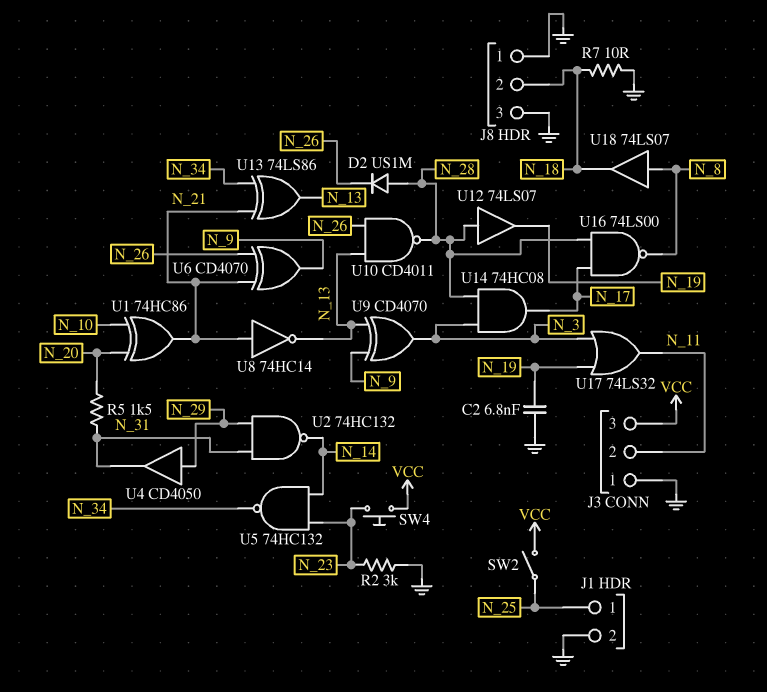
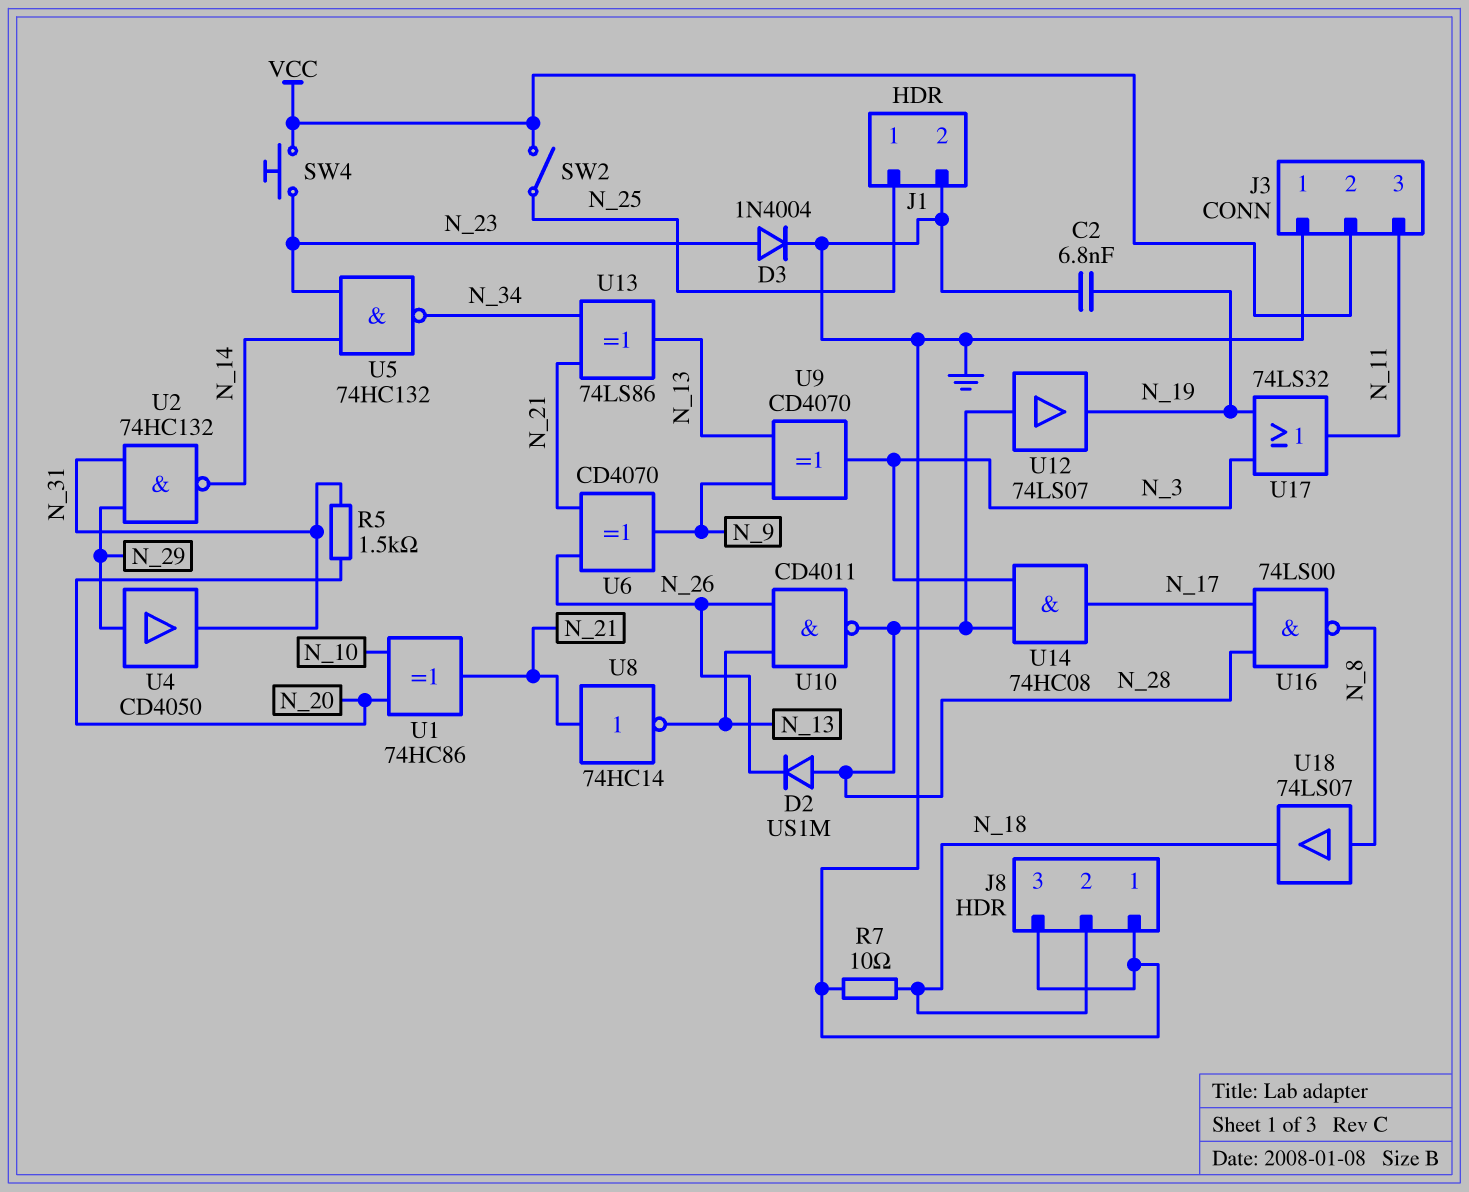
D3: none -> diode 1N4004 (A N_23, K GND)
J3 pin 2: N_11 -> VCC
J3 pin 3: VCC -> N_11
R2: 3k (GND, N_23) -> none

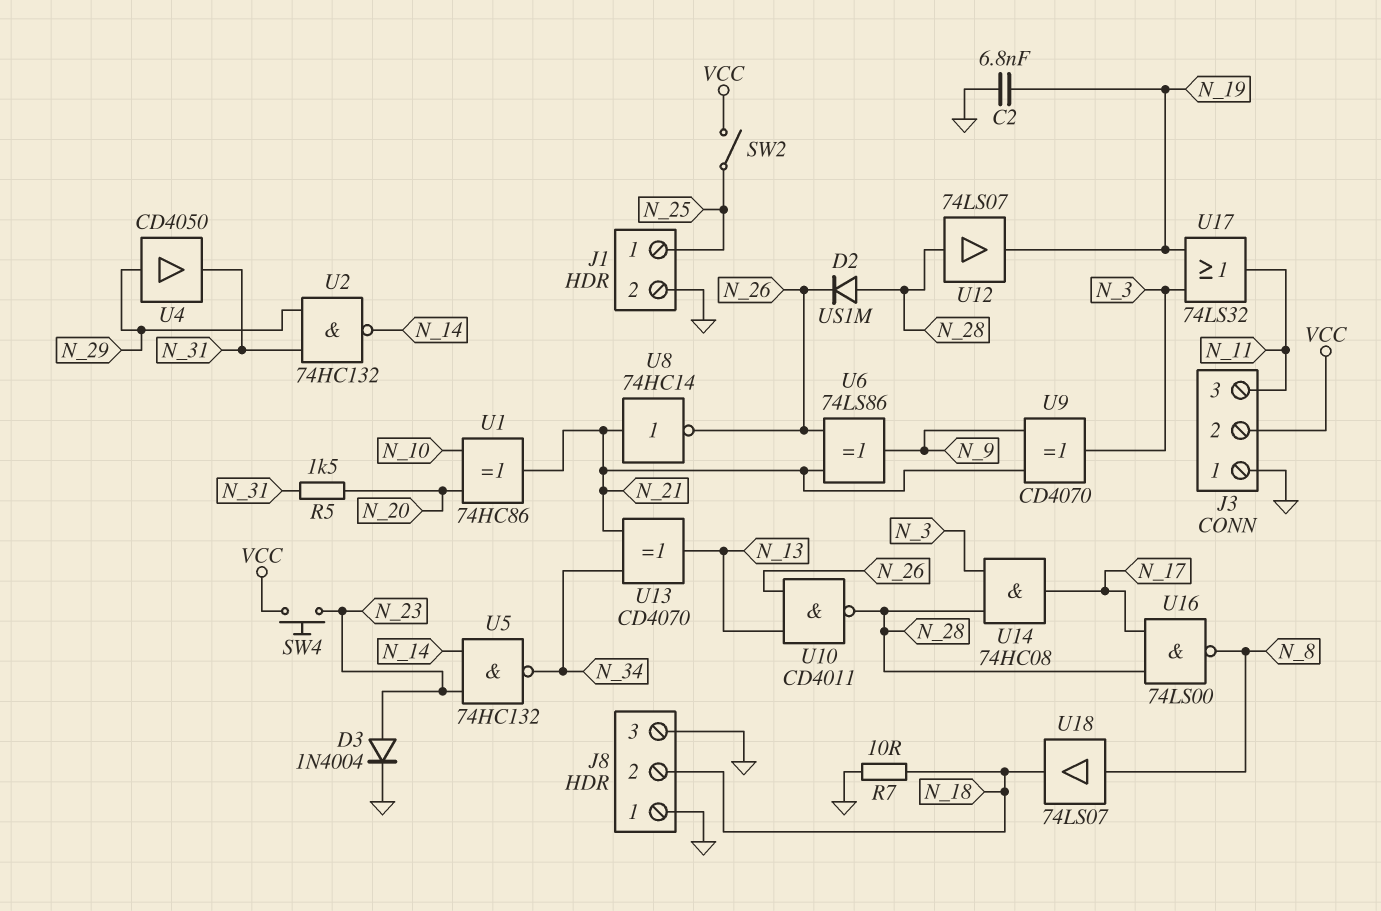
U6: XOR CD4070 (in N_21, in N_26, out N_9) -> XOR 74LS86 (in N_21, in N_26, out N_9)
U8: NOT 74HC14 (in N_21, out N_13) -> NOT 74HC14 (in N_21, out N_26)
U9: XOR CD4070 (in N_9, in N_13, out N_3) -> XOR CD4070 (in N_9, in N_21, out N_3)
U13: XOR 74LS86 (in N_21, in N_34, out N_13) -> XOR CD4070 (in N_21, in N_34, out N_13)

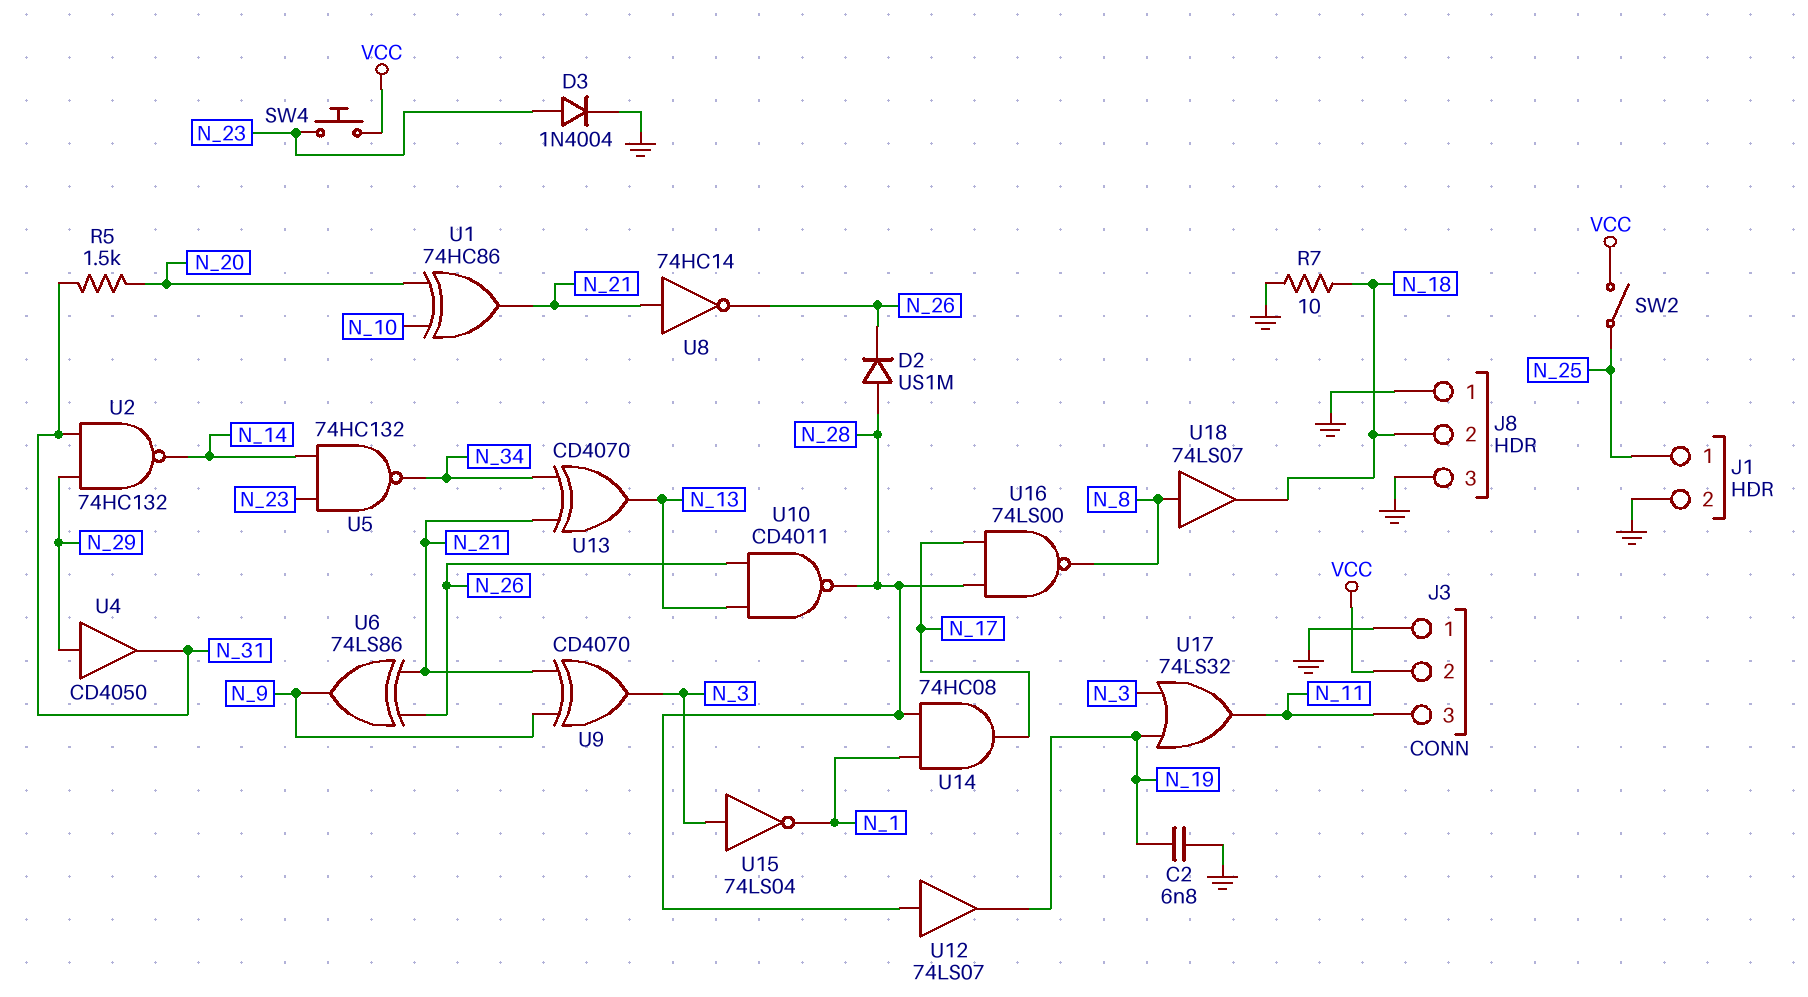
U14: AND 74HC08 (in N_3, in N_28, out N_17) -> AND 74HC08 (in N_1, in N_28, out N_17)
U15: none -> NOT 74LS04 (in N_3, out N_1)

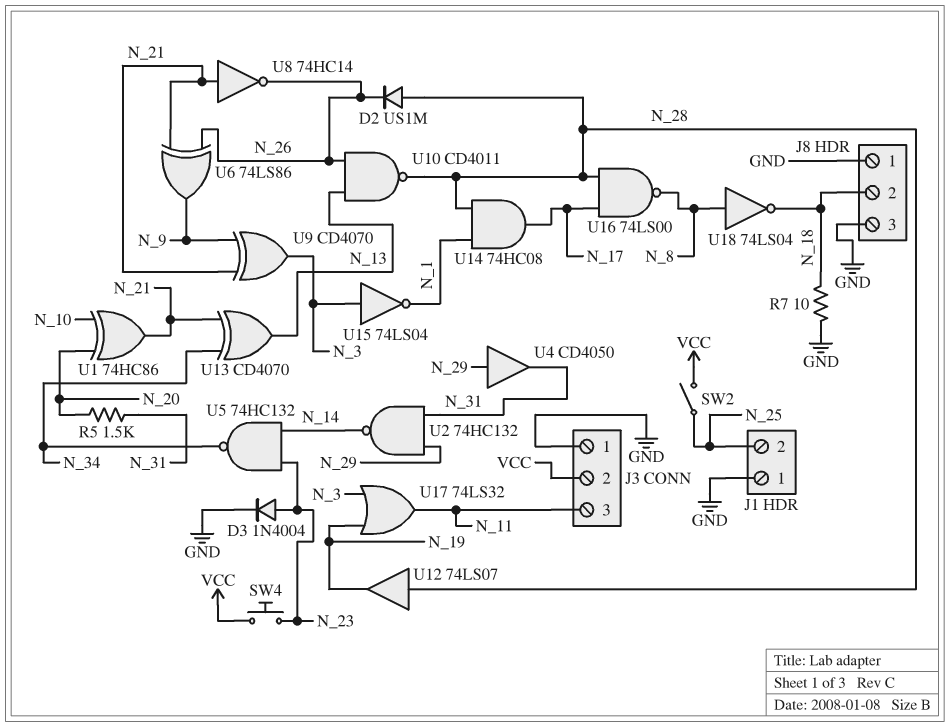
C2: 6.8nF (GND, N_19) -> none
J1 pin 1: N_25 -> GND
J1 pin 2: GND -> N_25
U18: buffer 74LS07 (in N_8, out N_18) -> NOT 74LS04 (in N_8, out N_18)

